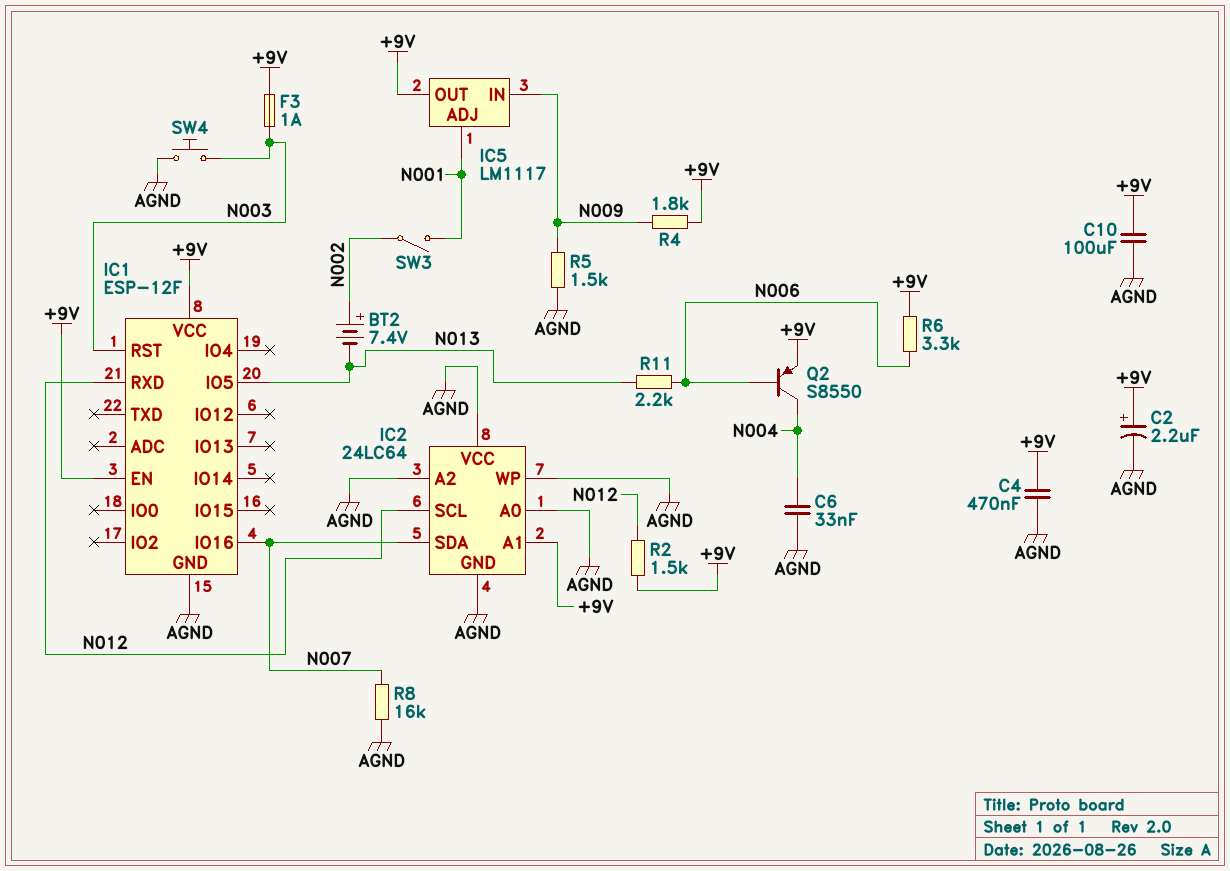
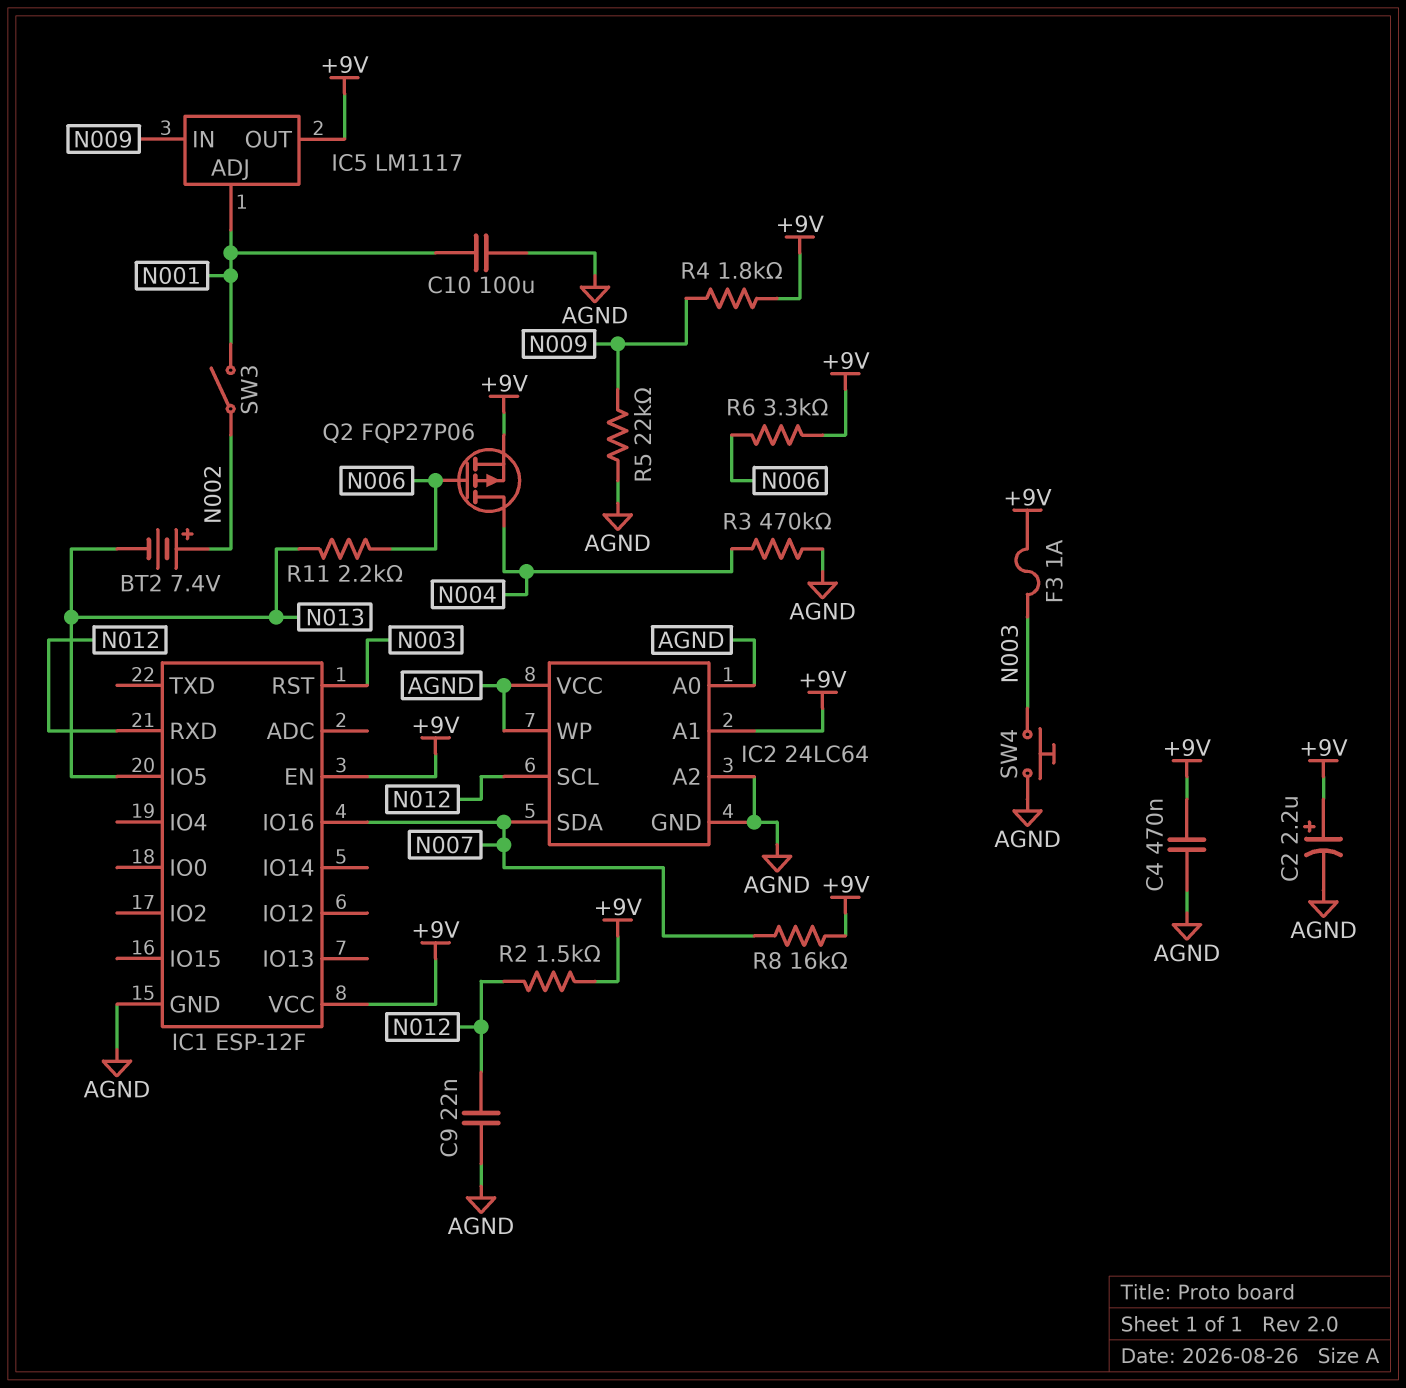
C6: 33nF (AGND, N004) -> none
C9: none -> 22nF (AGND, N012)
C10: 100uF (+9V, AGND) -> 100uF (AGND, N001)
Q2: PNP S8550 (B N006, C N004, E +9V) -> PMOS FQP27P06 (G N006, D N004, S +9V)
R3: none -> 470k (AGND, N004)
R5: 1.5k (AGND, N009) -> 22k (AGND, N009)
R8: 16k (AGND, N007) -> 16k (+9V, N007)

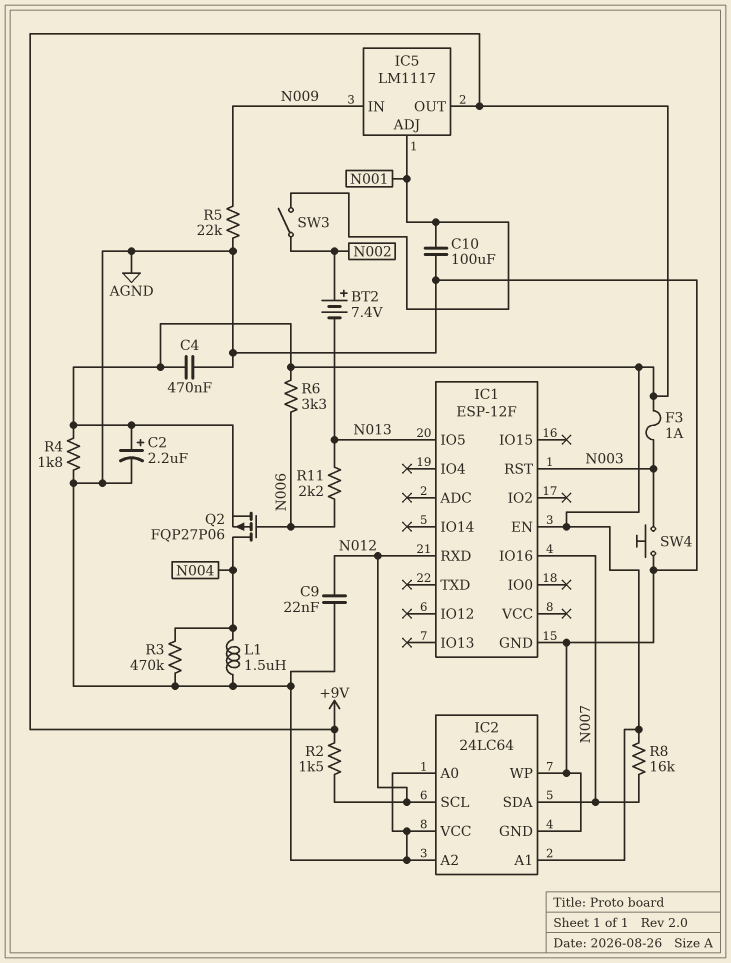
IC1 pin VCC: +9V -> none
L1: none -> 1.5uH (AGND, N004)
R4: 1.8k (+9V, N009) -> 1.8k (+9V, AGND)

